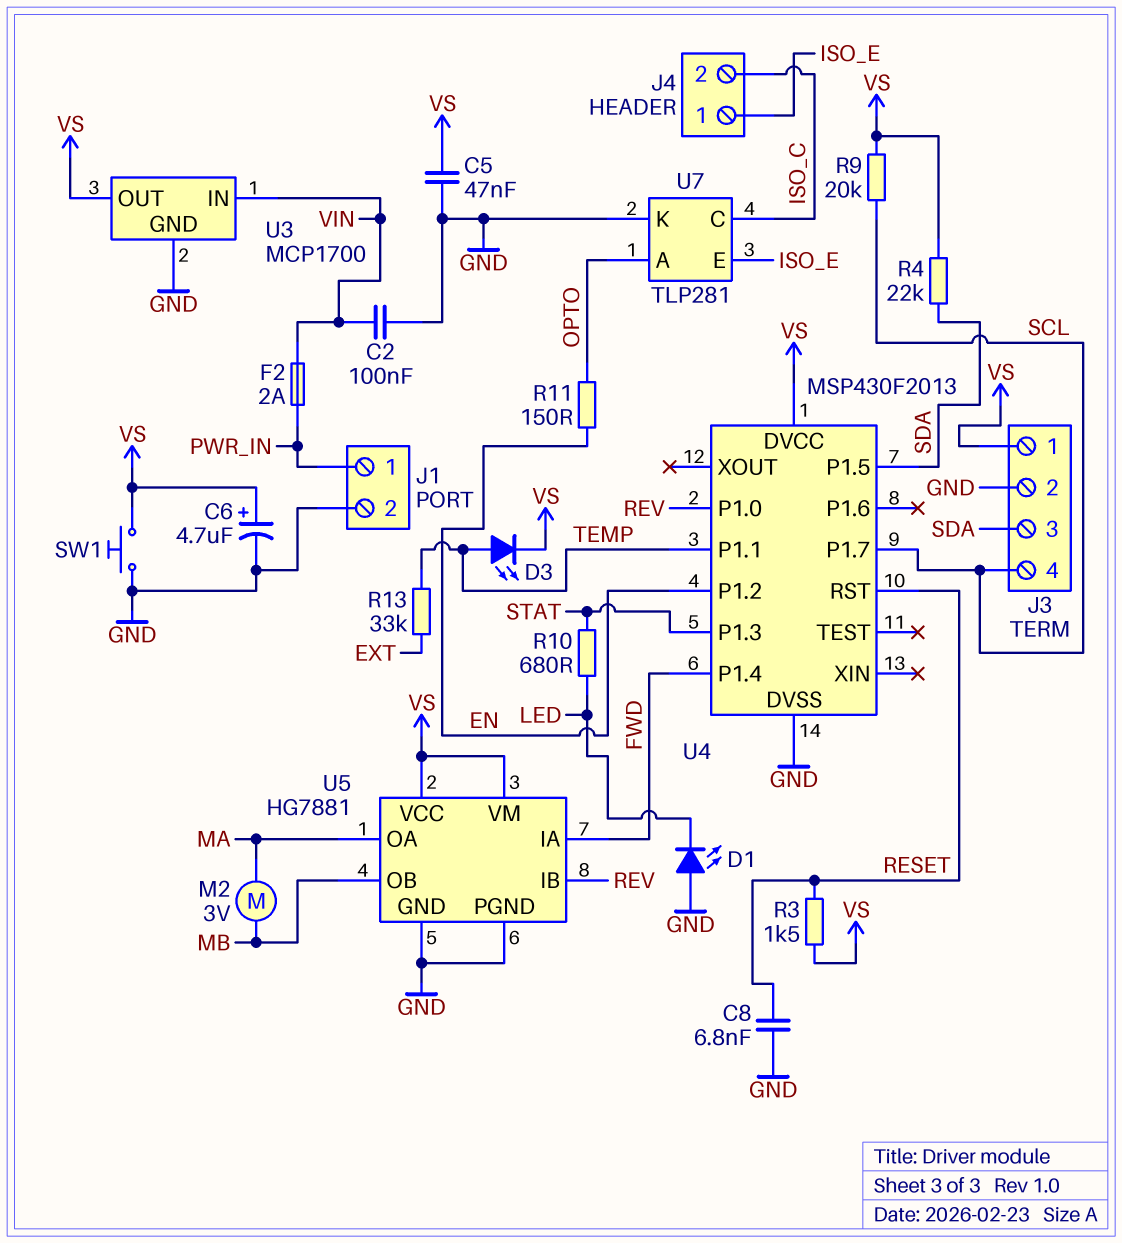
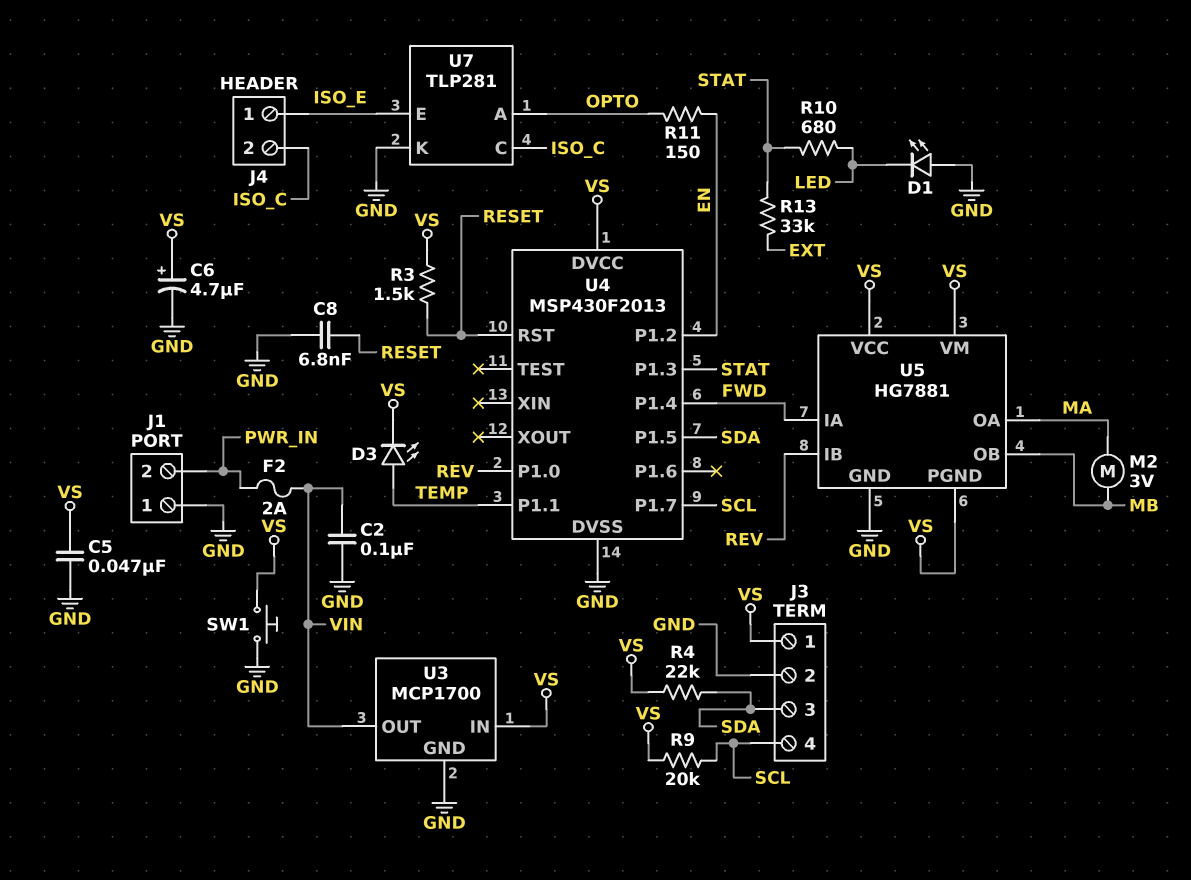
J1 pin 1: PWR_IN -> GND
J1 pin 2: GND -> PWR_IN
R13: 33k (EXT, TEMP) -> 33k (EXT, STAT)
U3 pin IN: VIN -> VS
U3 pin OUT: VS -> VIN
U5 pin PGND: GND -> VS

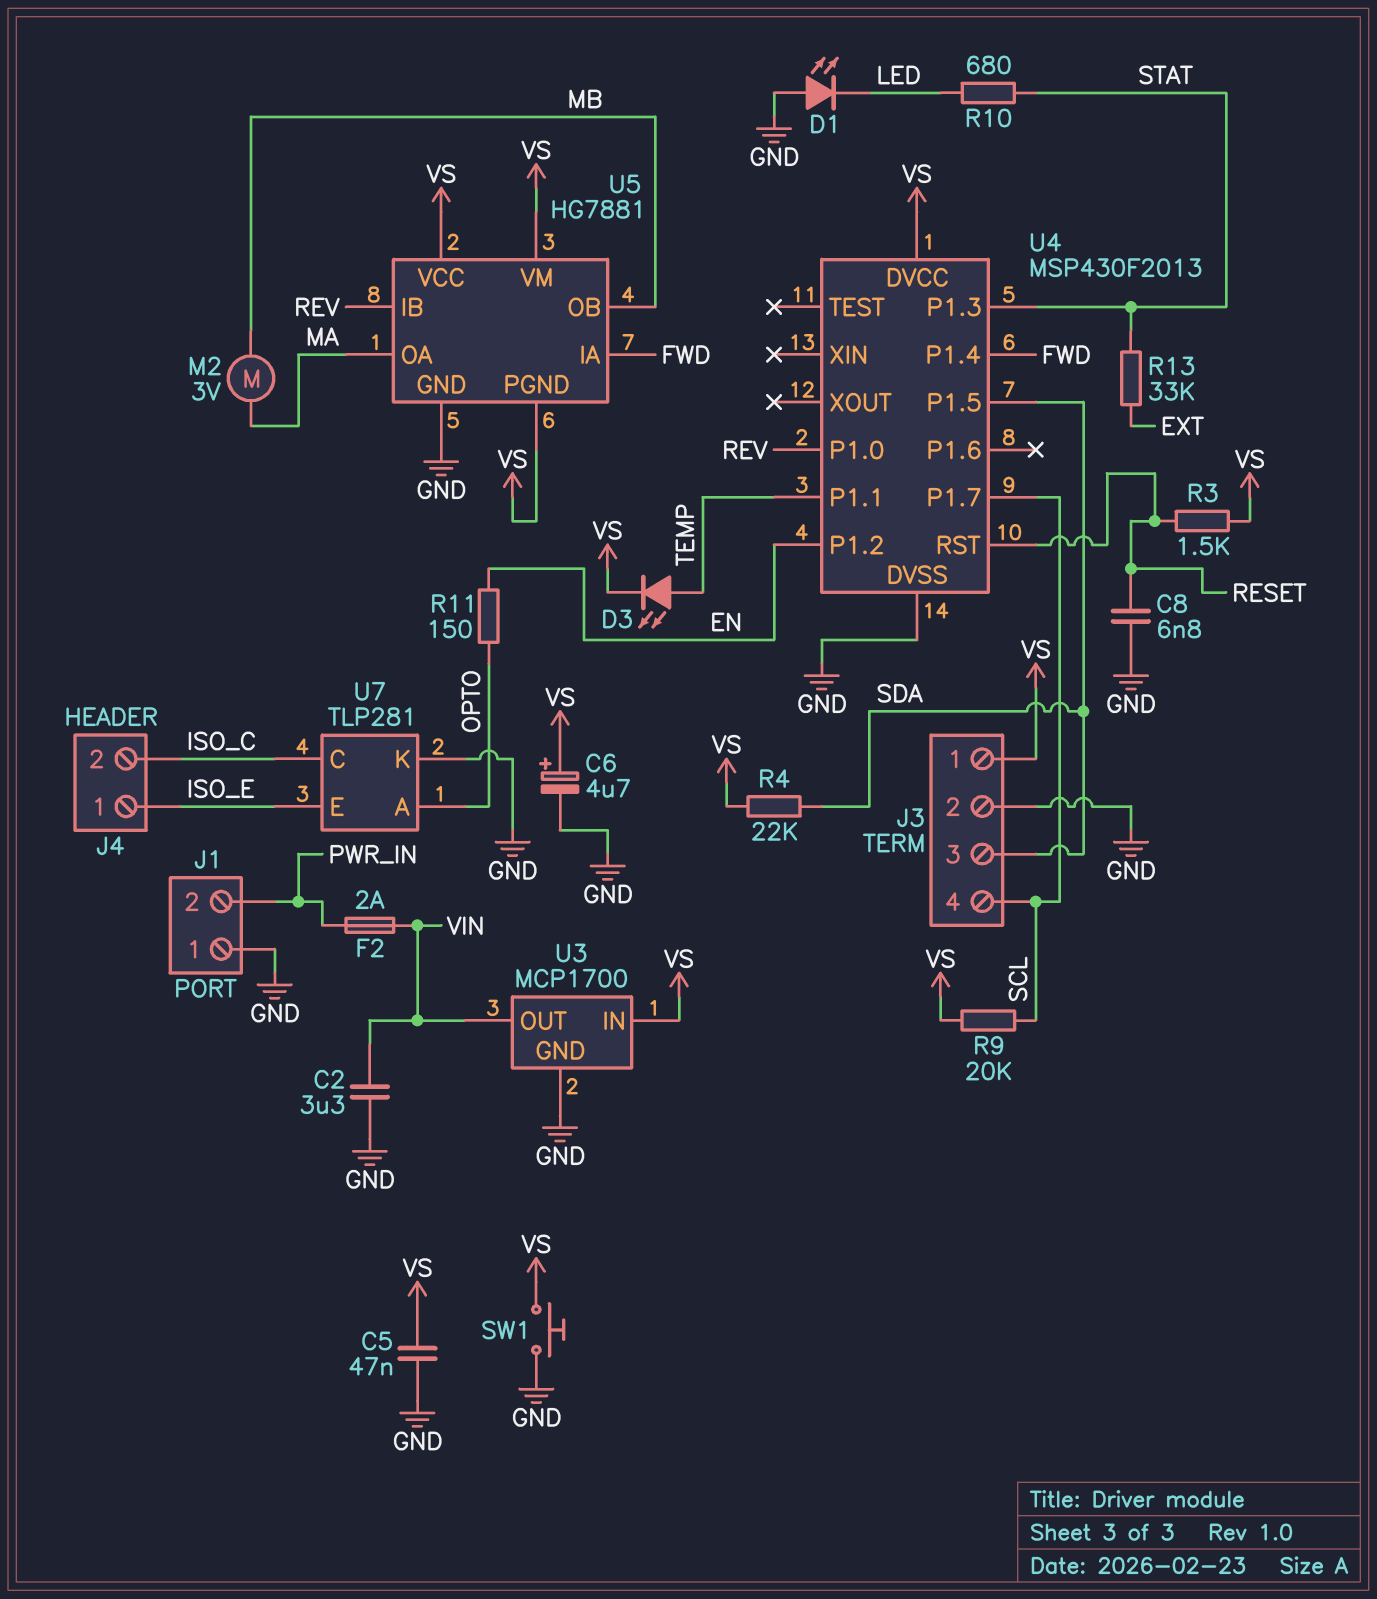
C2: 100nF (GND, VIN) -> 3.3uF (GND, VIN)

